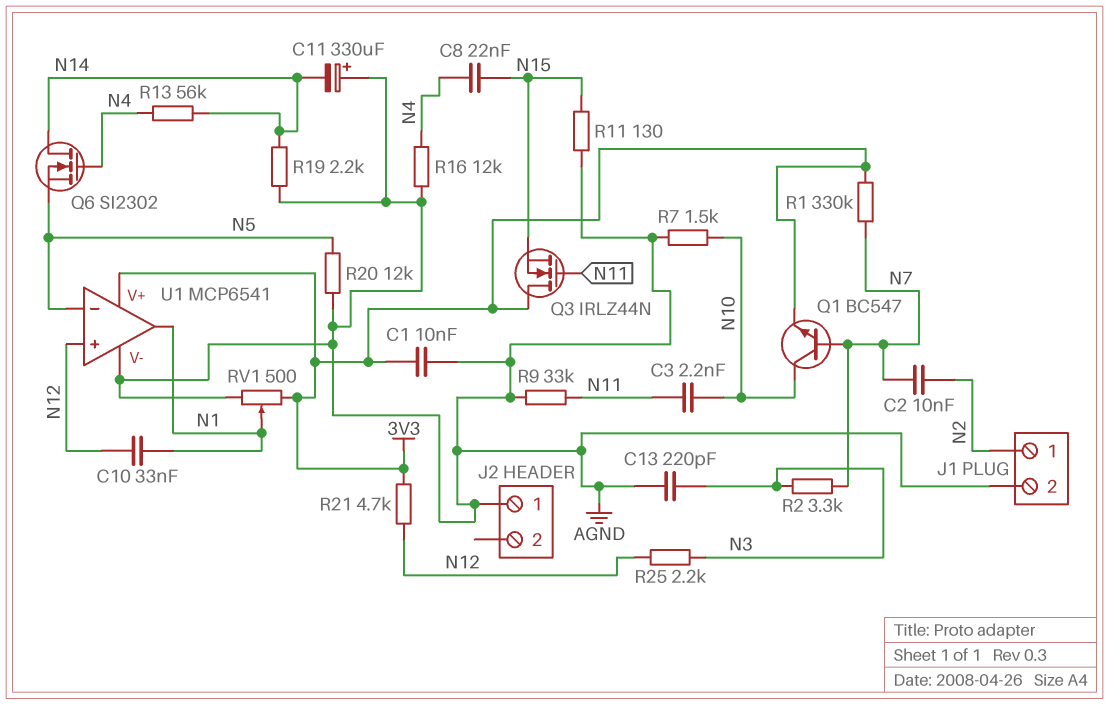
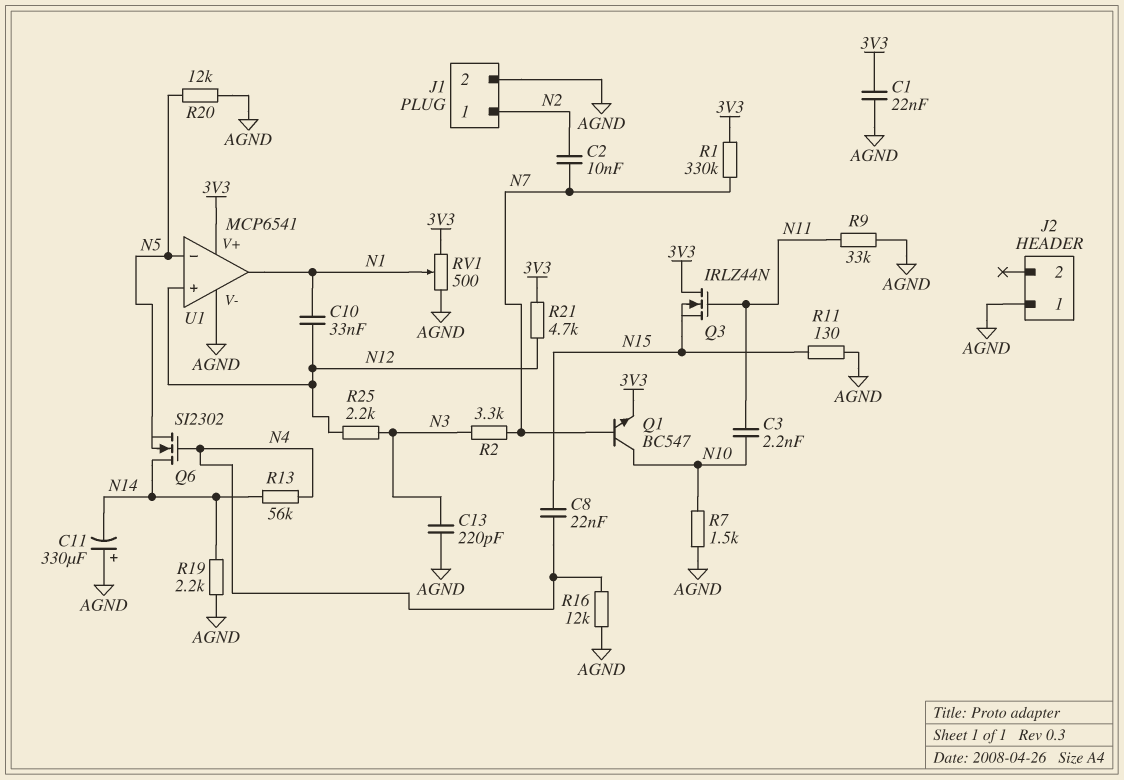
C1: 10nF (3V3, AGND) -> 22nF (3V3, AGND)

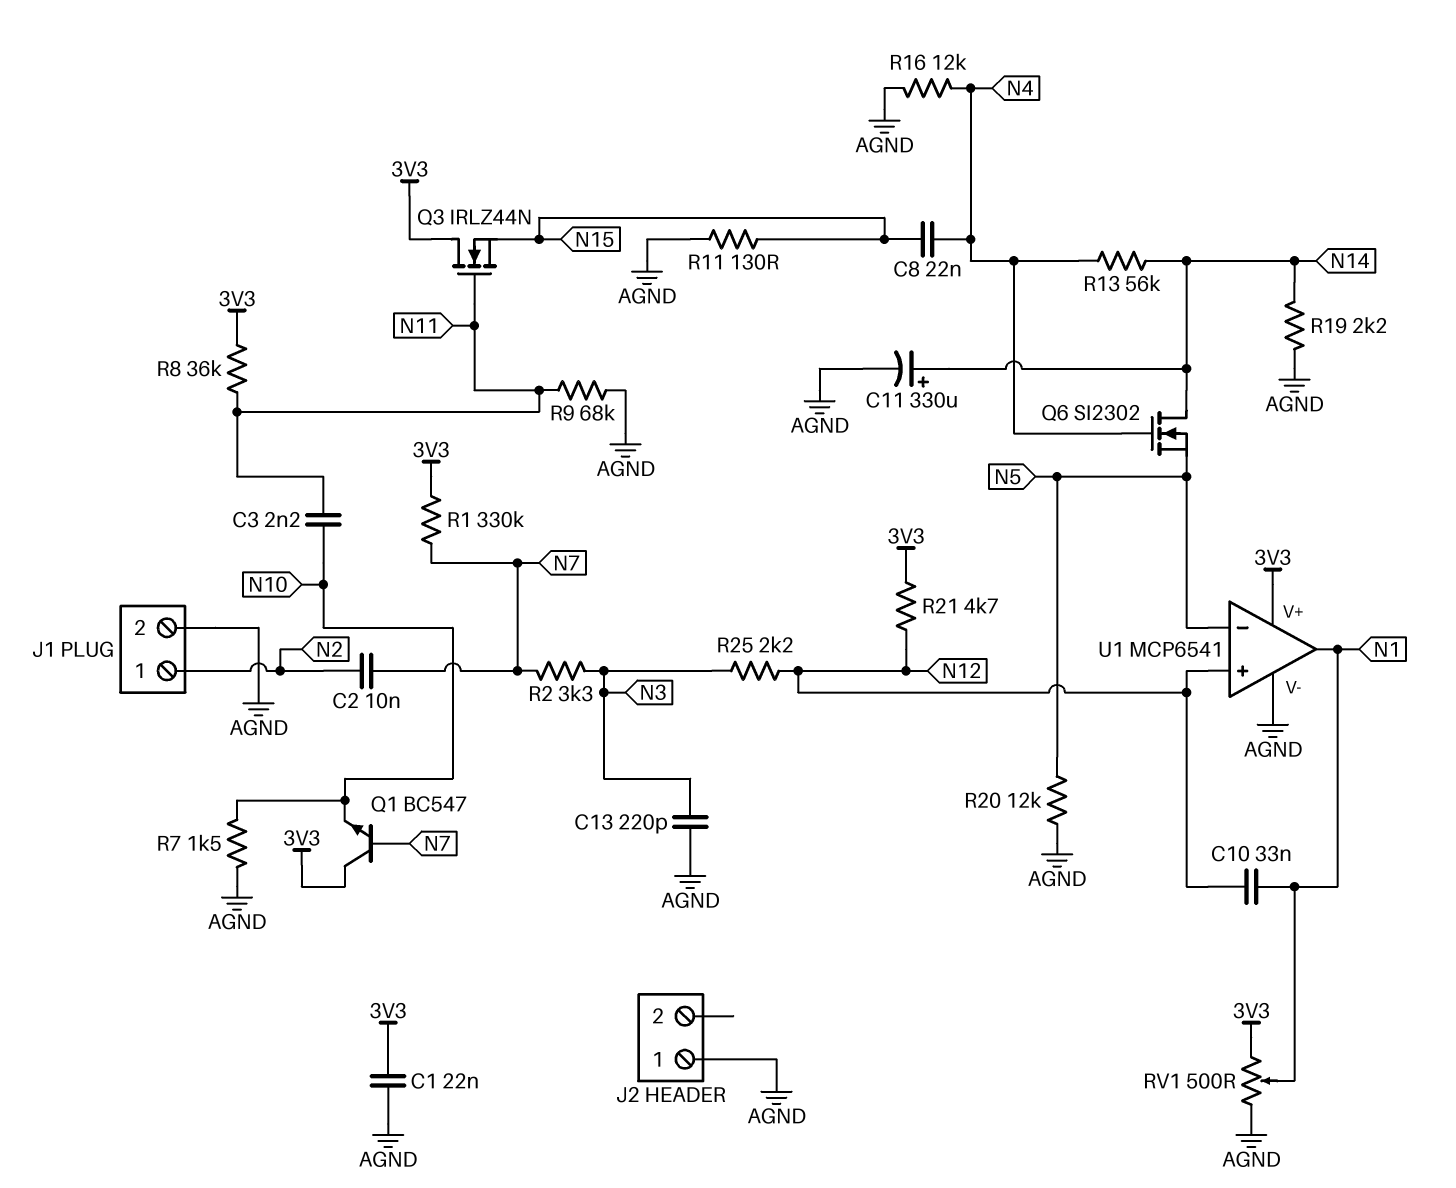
C11: 330uF (plus AGND, minus N14) -> 330uF (plus N14, minus AGND)
Q1: NPN BC547 (B N7, C N10, E 3V3) -> NPN BC547 (B N7, C 3V3, E N10)
R8: none -> 36k (3V3, N11)
R9: 33k (AGND, N11) -> 68k (AGND, N11)

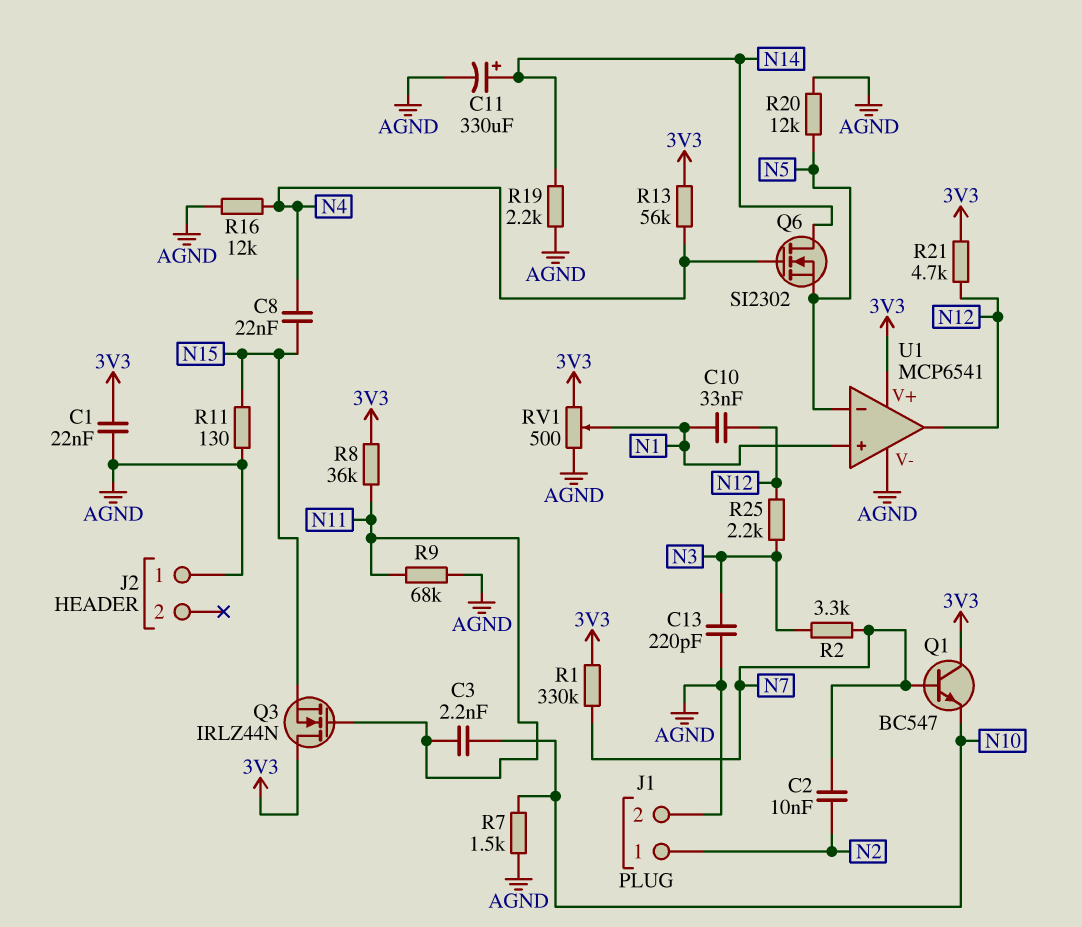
R13: 56k (N4, N14) -> 56k (3V3, N4)
U1 pin in+: N12 -> N1
U1 pin out: N1 -> N12

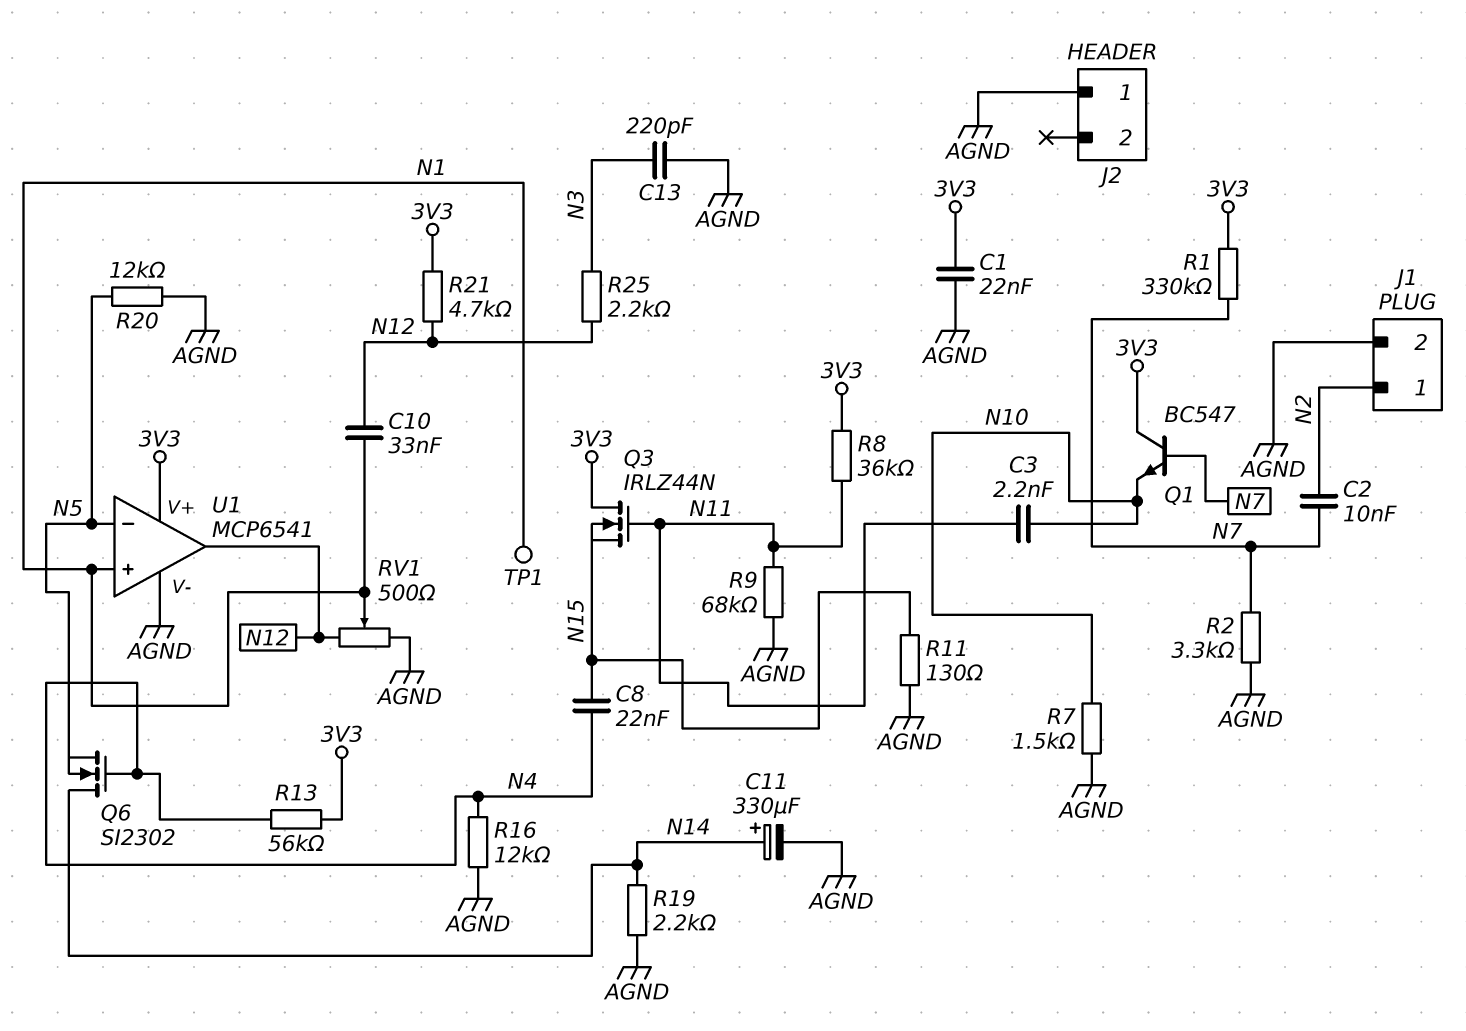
R2: 3.3k (N3, N7) -> 3.3k (AGND, N7)
RV1: 500 (3V3, AGND, wiper N1) -> 500 (AGND, N12, wiper N1)
TP1: none -> test point (N1)

